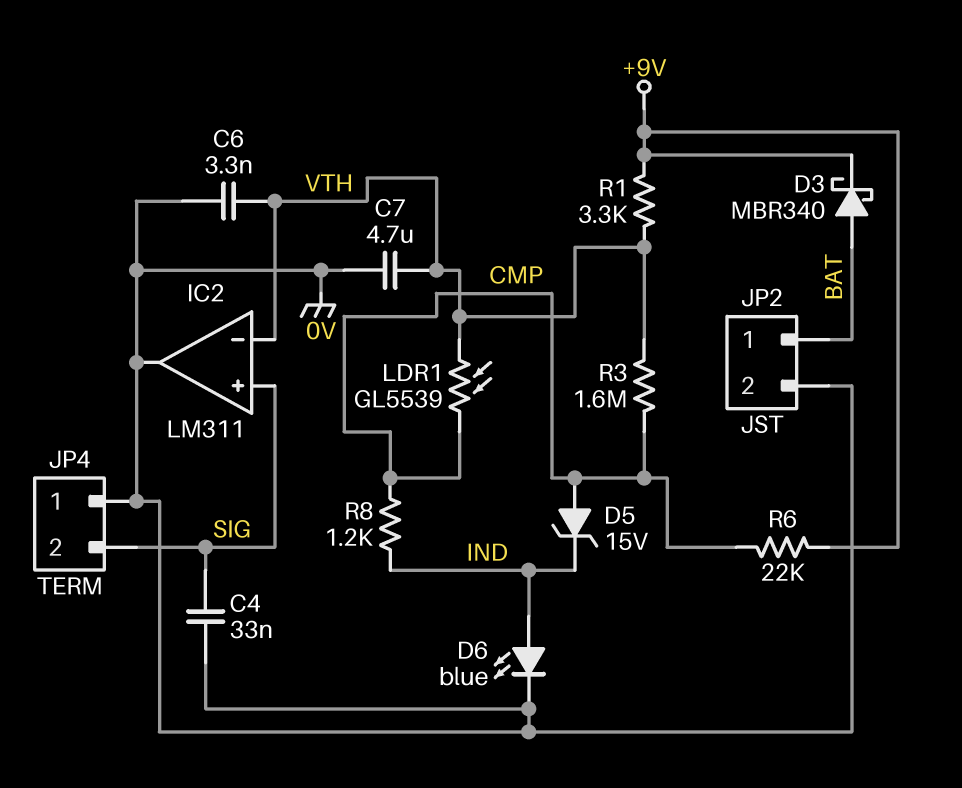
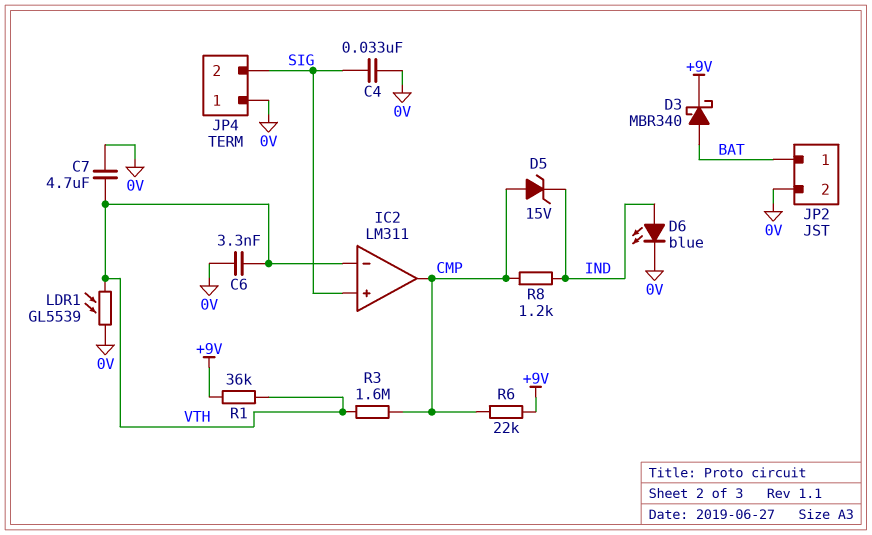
IC2 pin out: 0V -> CMP
LDR1: GL5539 (CMP, VTH) -> GL5539 (0V, VTH)
R1: 3.3k (+9V, VTH) -> 36k (+9V, VTH)

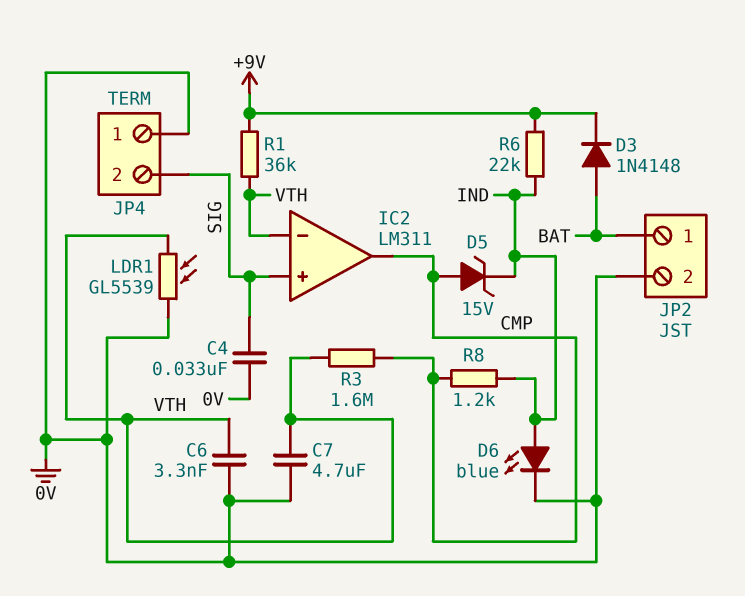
D3: schottky MBR340 (A BAT, K +9V) -> diode 1N4148 (A BAT, K +9V)
R6: 22k (+9V, CMP) -> 22k (+9V, IND)

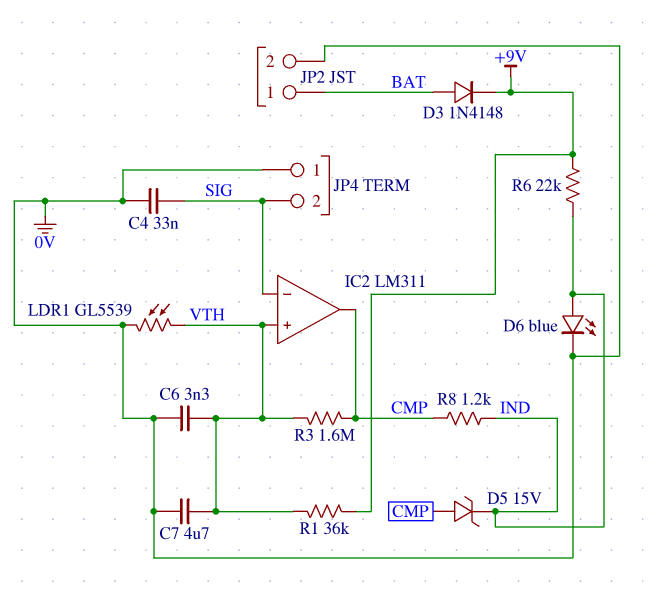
IC2 pin in+: SIG -> VTH
IC2 pin in-: VTH -> SIG

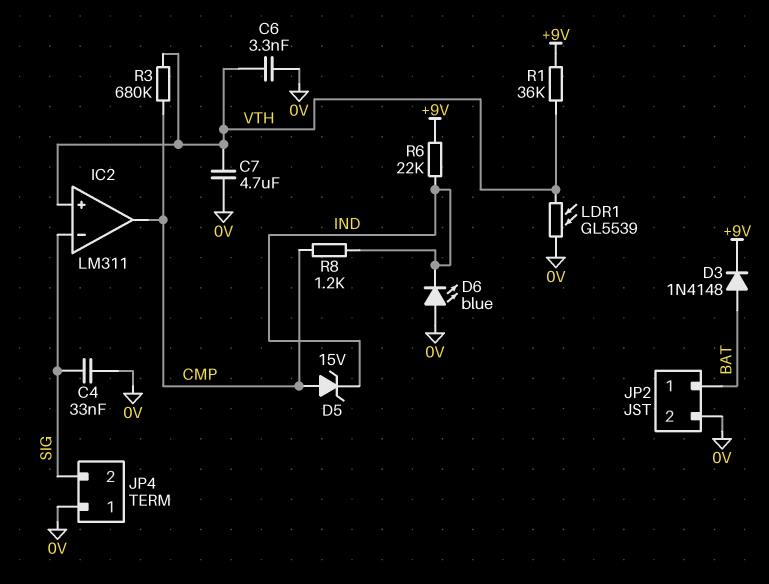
D6: LED blue (A IND, K 0V) -> LED blue (A 0V, K IND)
R3: 1.6M (CMP, VTH) -> 680k (CMP, VTH)

